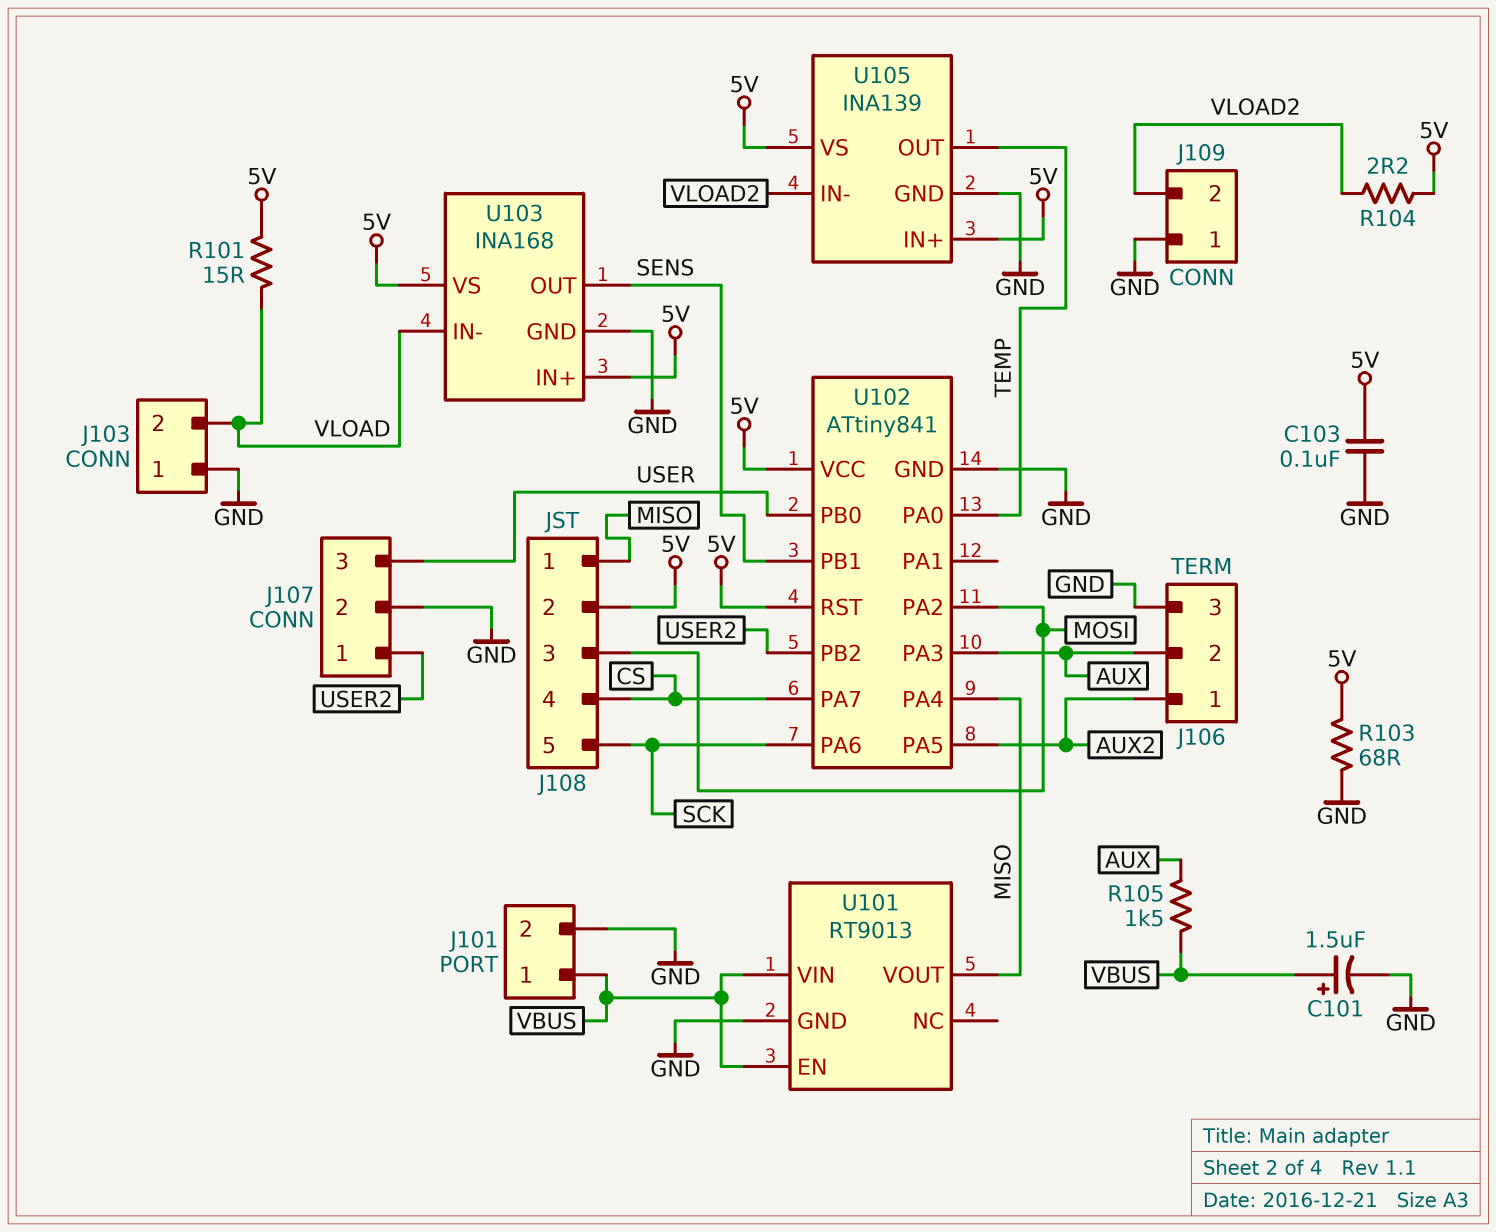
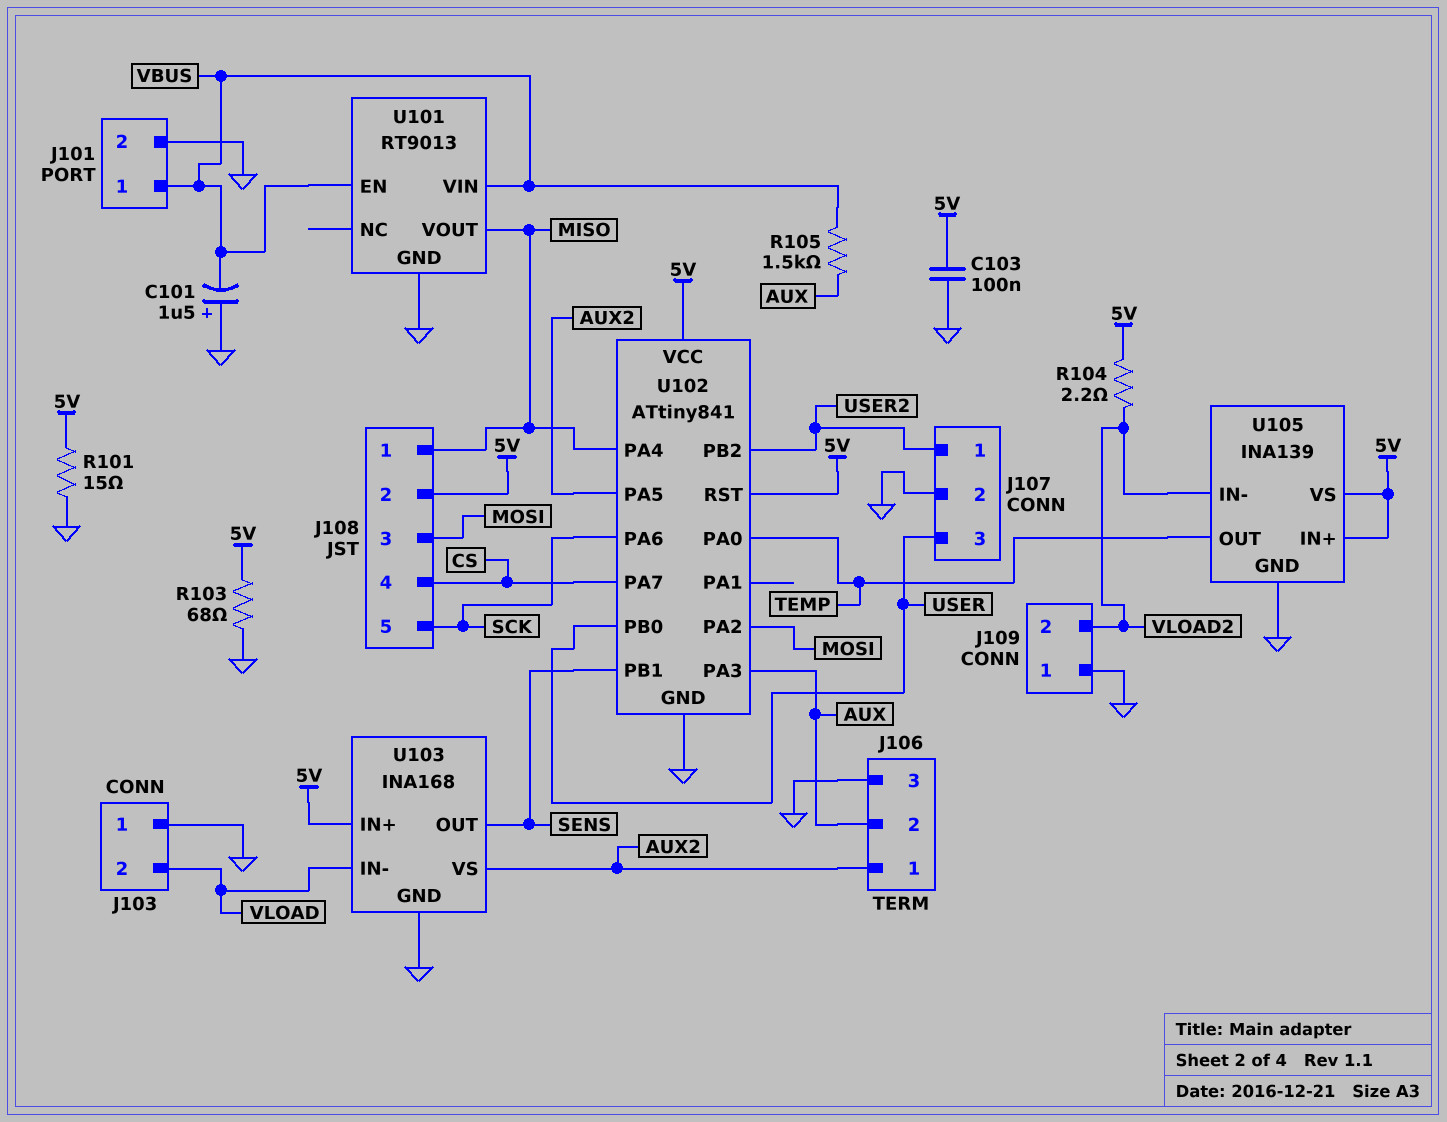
C101: 1.5uF (plus VBUS, minus GND) -> 1.5uF (plus GND, minus VBUS)
R101: 15 (5V, VLOAD) -> 15 (5V, GND)
U103 pin VS: 5V -> AUX2

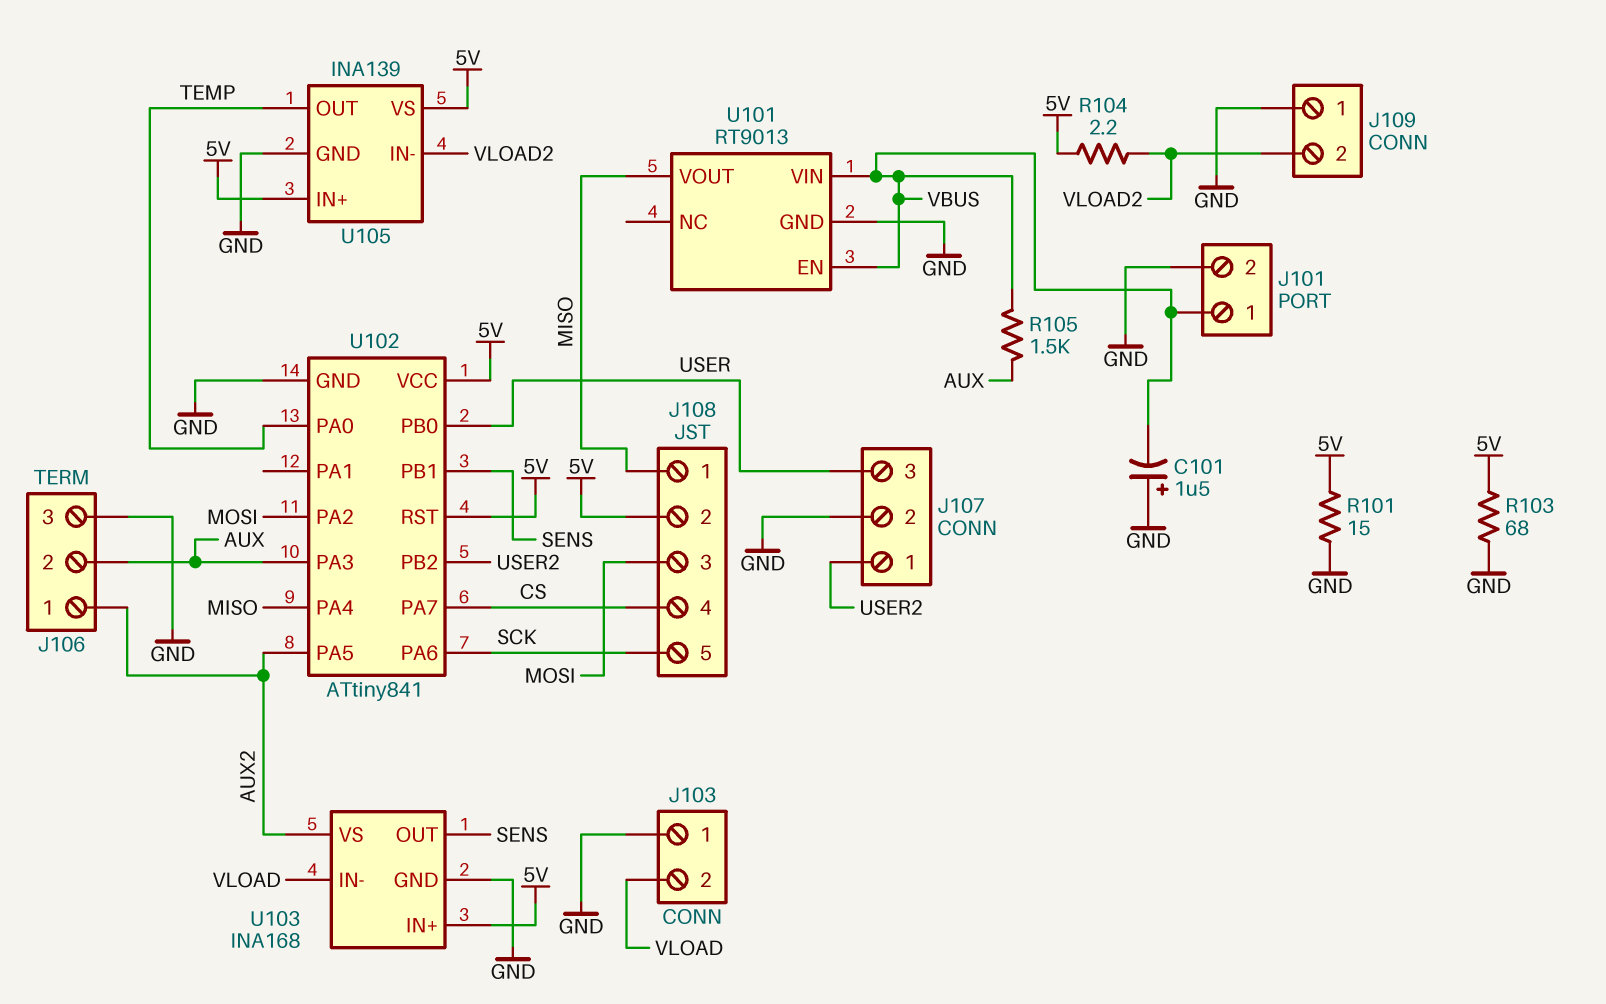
C103: 100nF (5V, GND) -> none

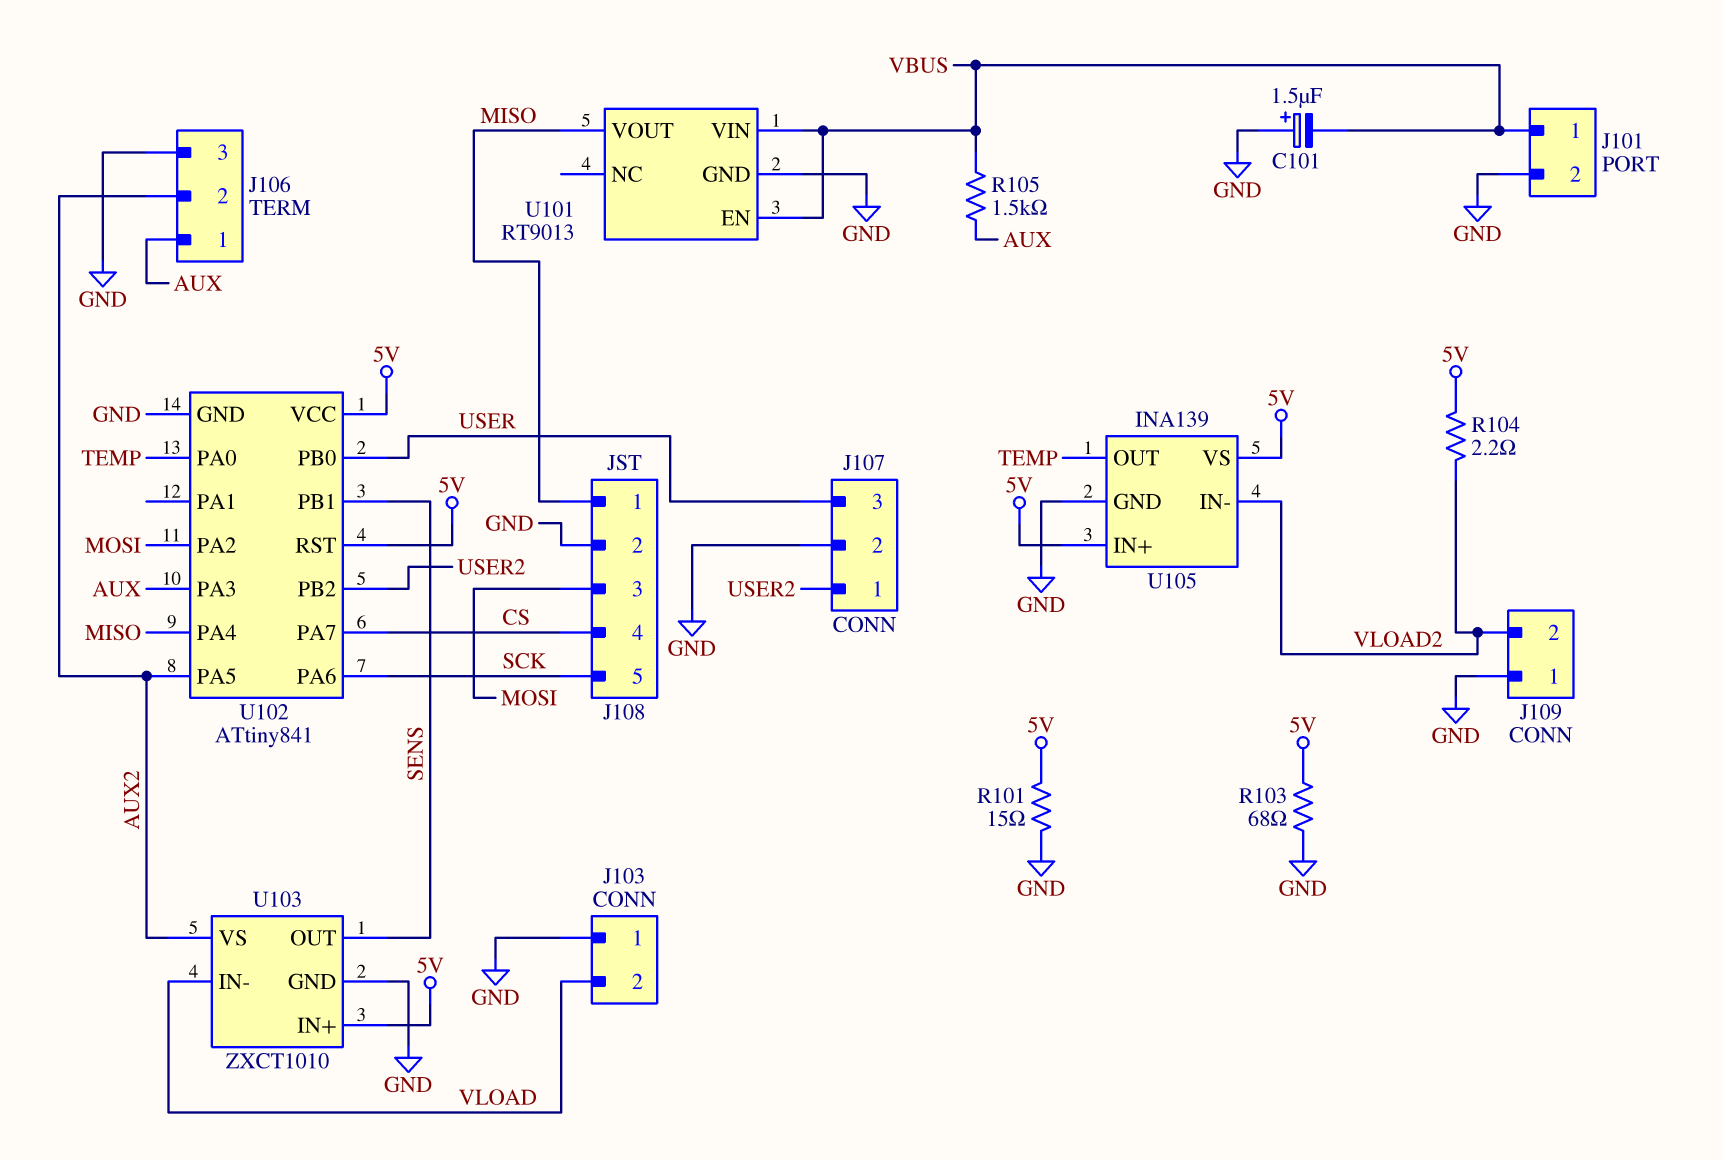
J106 pin 1: AUX2 -> AUX
J106 pin 2: AUX -> AUX2
J108 pin 2: 5V -> GND
U103: INA168 -> ZXCT1010

